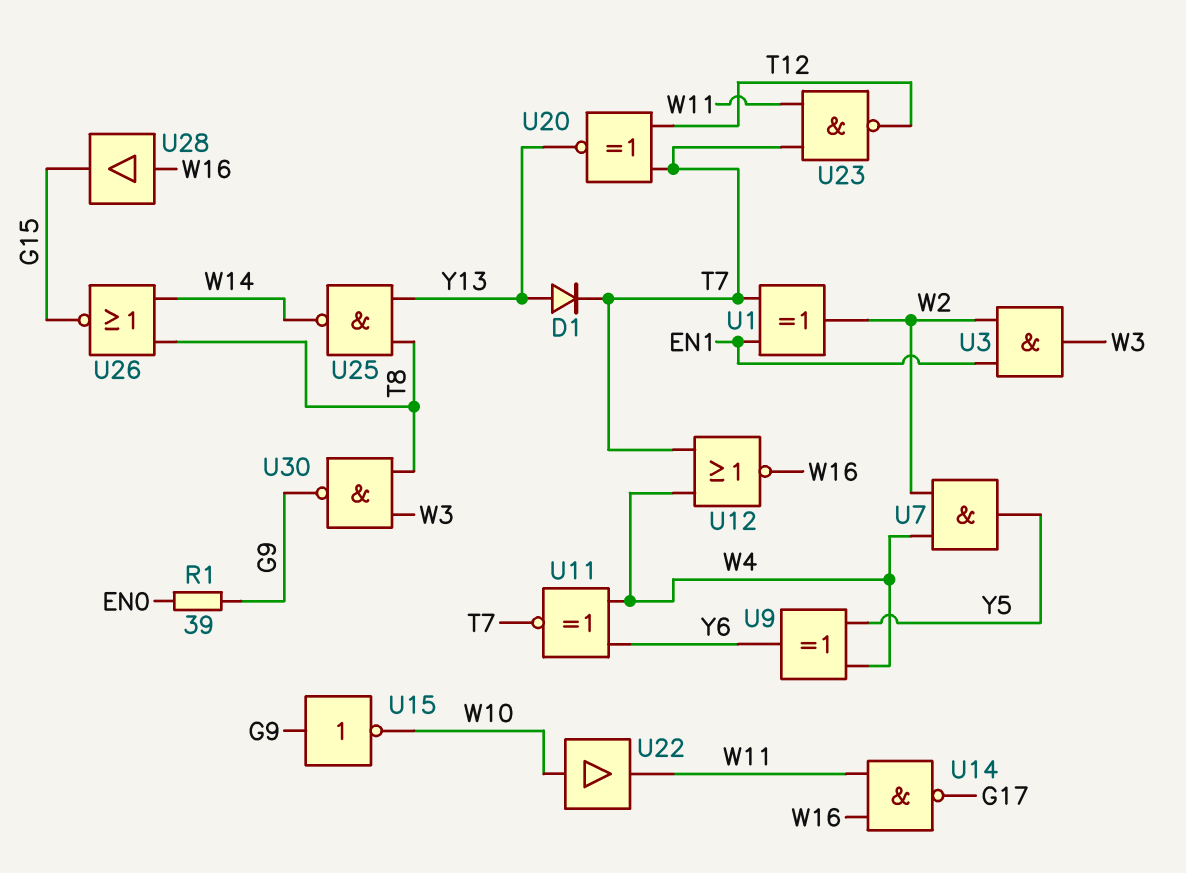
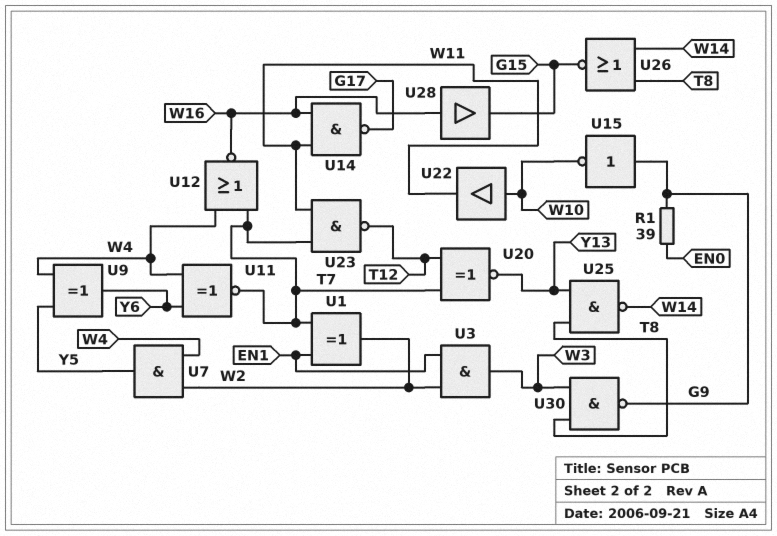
D1: diode (A Y13, K T7) -> none

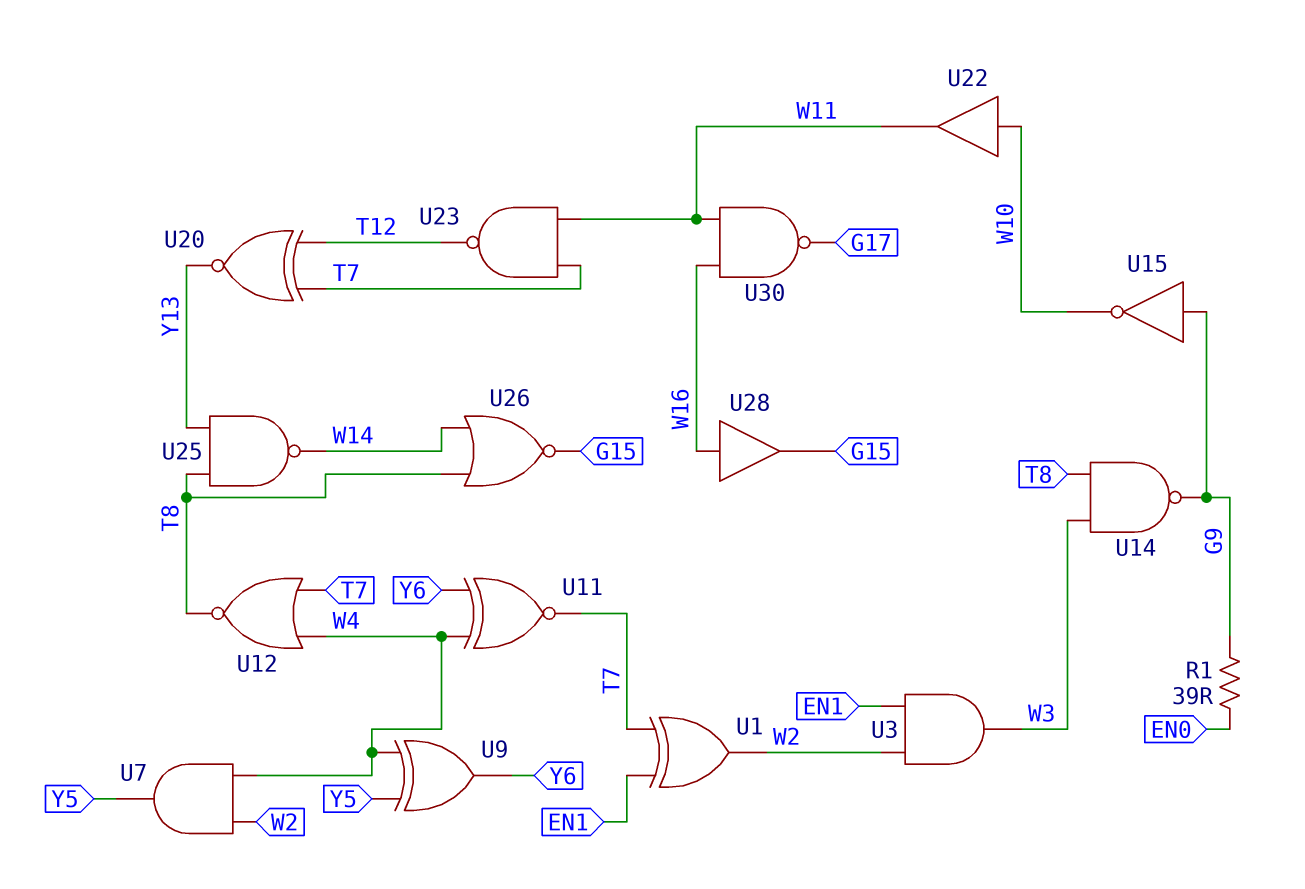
U12: NOR (in T7, in W4, out W16) -> NOR (in T7, in W4, out T8)
U14: NAND (in W11, in W16, out G17) -> NAND (in T8, in W3, out G9)
U30: NAND (in T8, in W3, out G9) -> NAND (in W11, in W16, out G17)

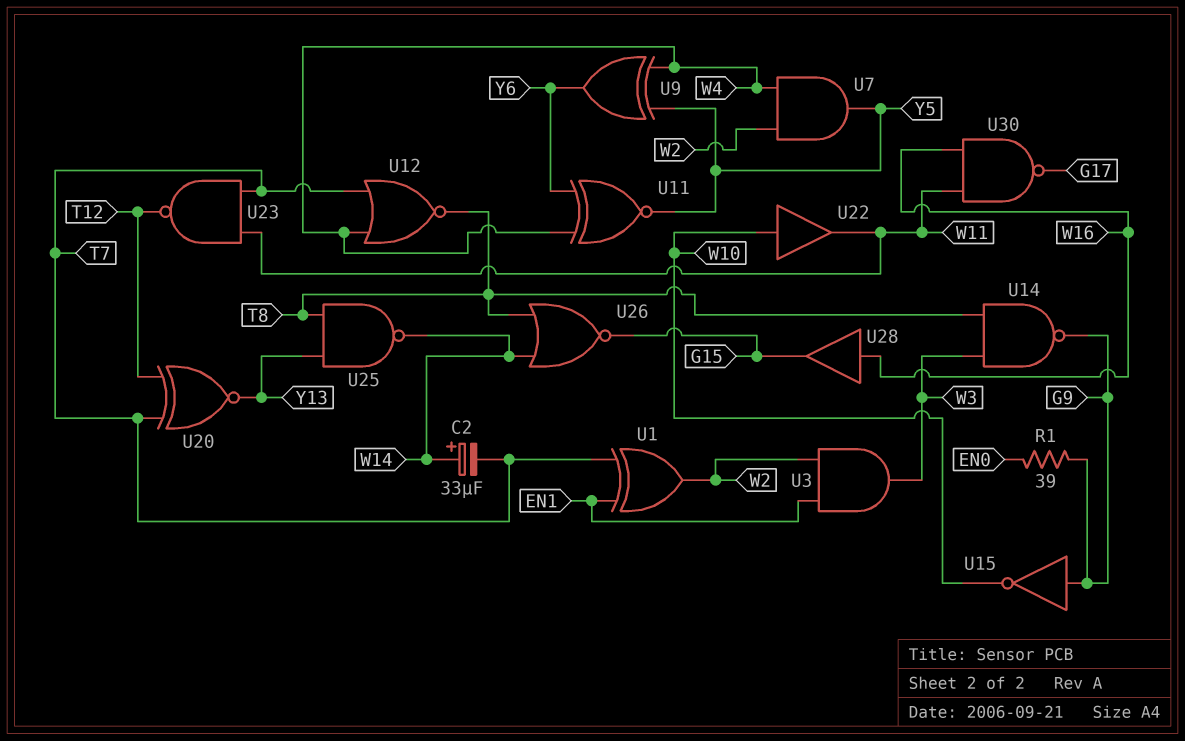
C2: none -> 33uF (plus W14, minus T7)
U11: XNOR (in W4, in Y6, out T7) -> XNOR (in W4, in Y6, out Y5)

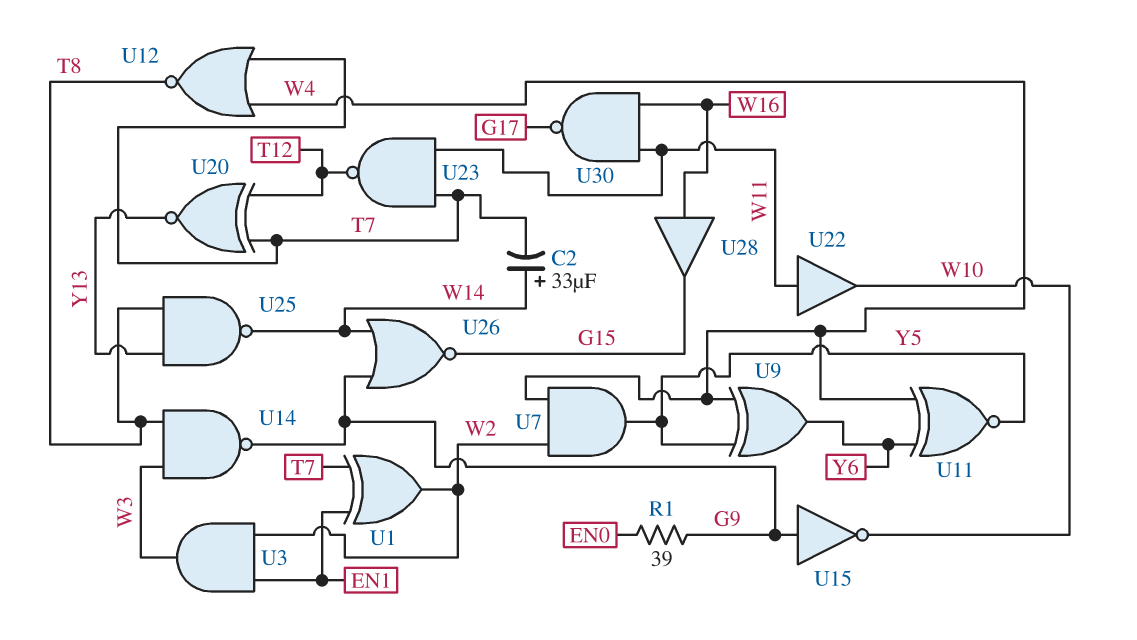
U22: buffer (in W10, out W11) -> buffer (in W11, out W10)
U26: NOR (in T8, in W14, out G15) -> NOR (in G9, in W14, out G15)

